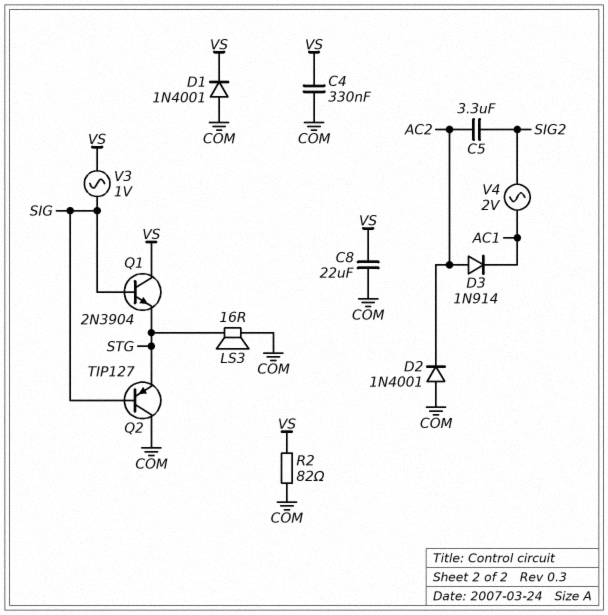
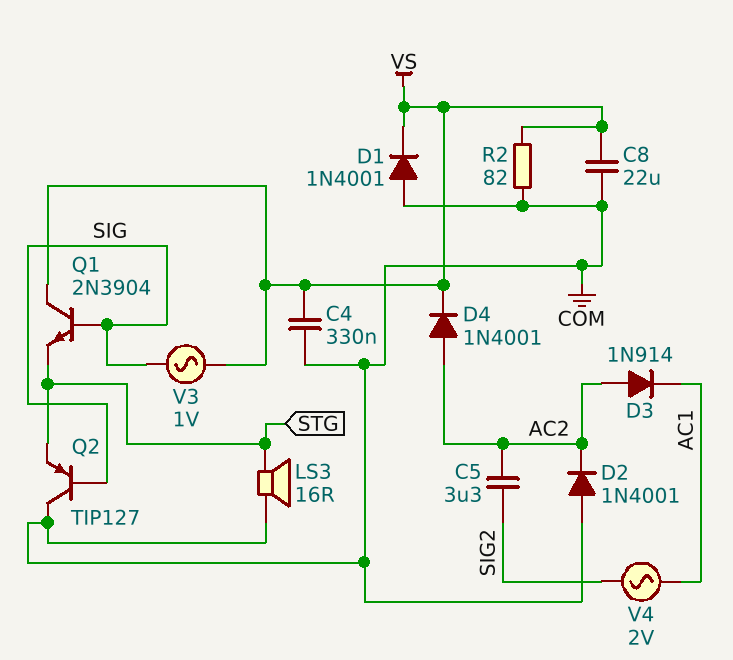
D4: none -> diode 1N4001 (A AC2, K VS)

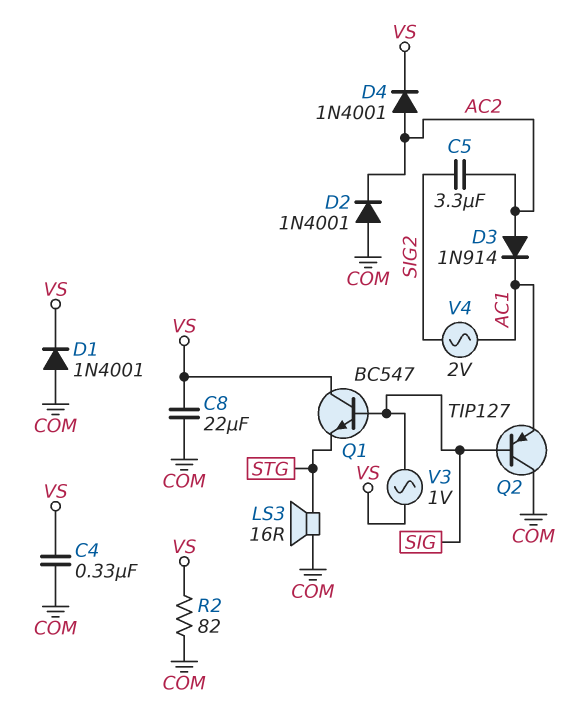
Q1: NPN 2N3904 (B SIG, C VS, E STG) -> NPN BC547 (B SIG, C VS, E STG)
Q2: PNP TIP127 (B SIG, C COM, E STG) -> PNP TIP127 (B SIG, C COM, E AC1)

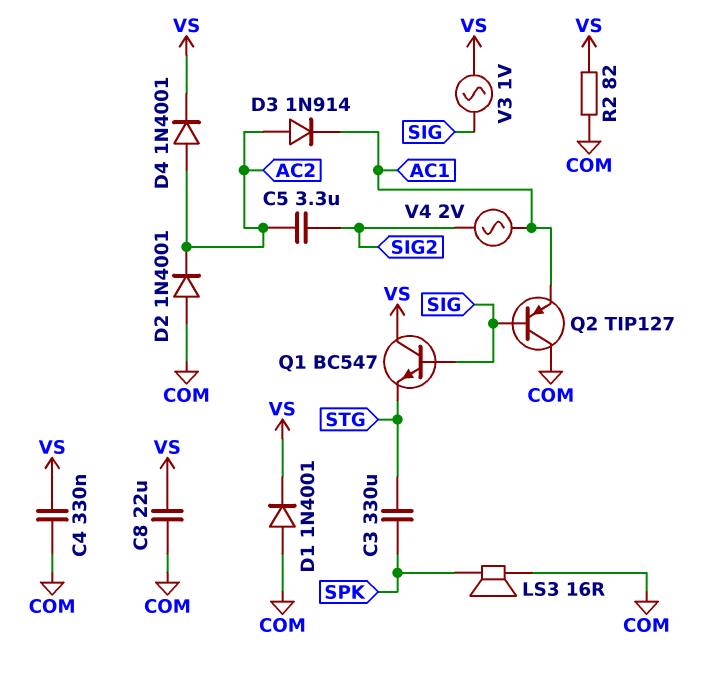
C3: none -> 330uF (SPK, STG)
LS3: speaker 16R (COM, STG) -> speaker 16R (COM, SPK)

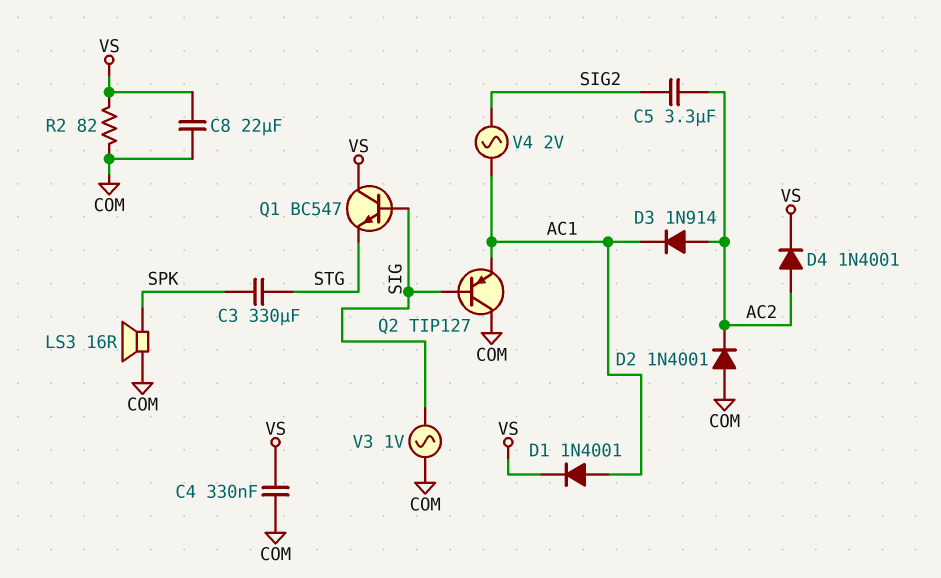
D1: diode 1N4001 (A COM, K VS) -> diode 1N4001 (A AC1, K VS)
V3: AC 1V (SIG, VS) -> AC 1V (COM, SIG)

